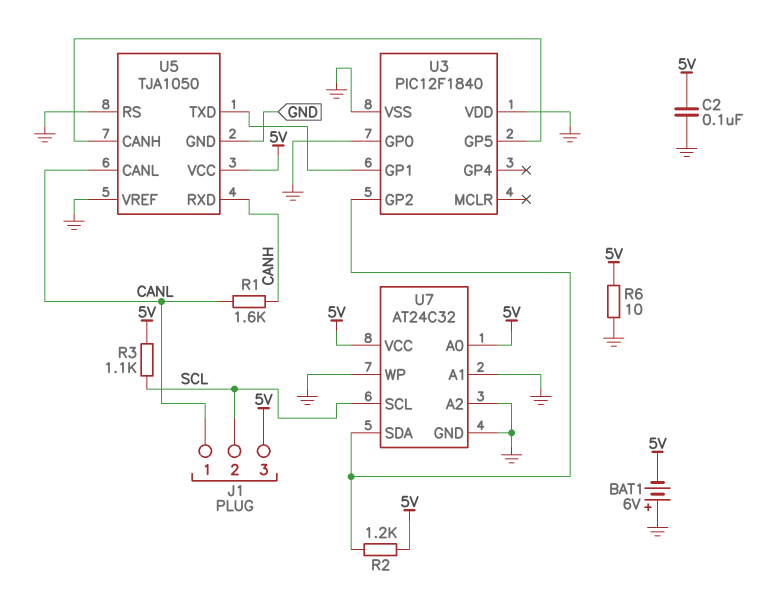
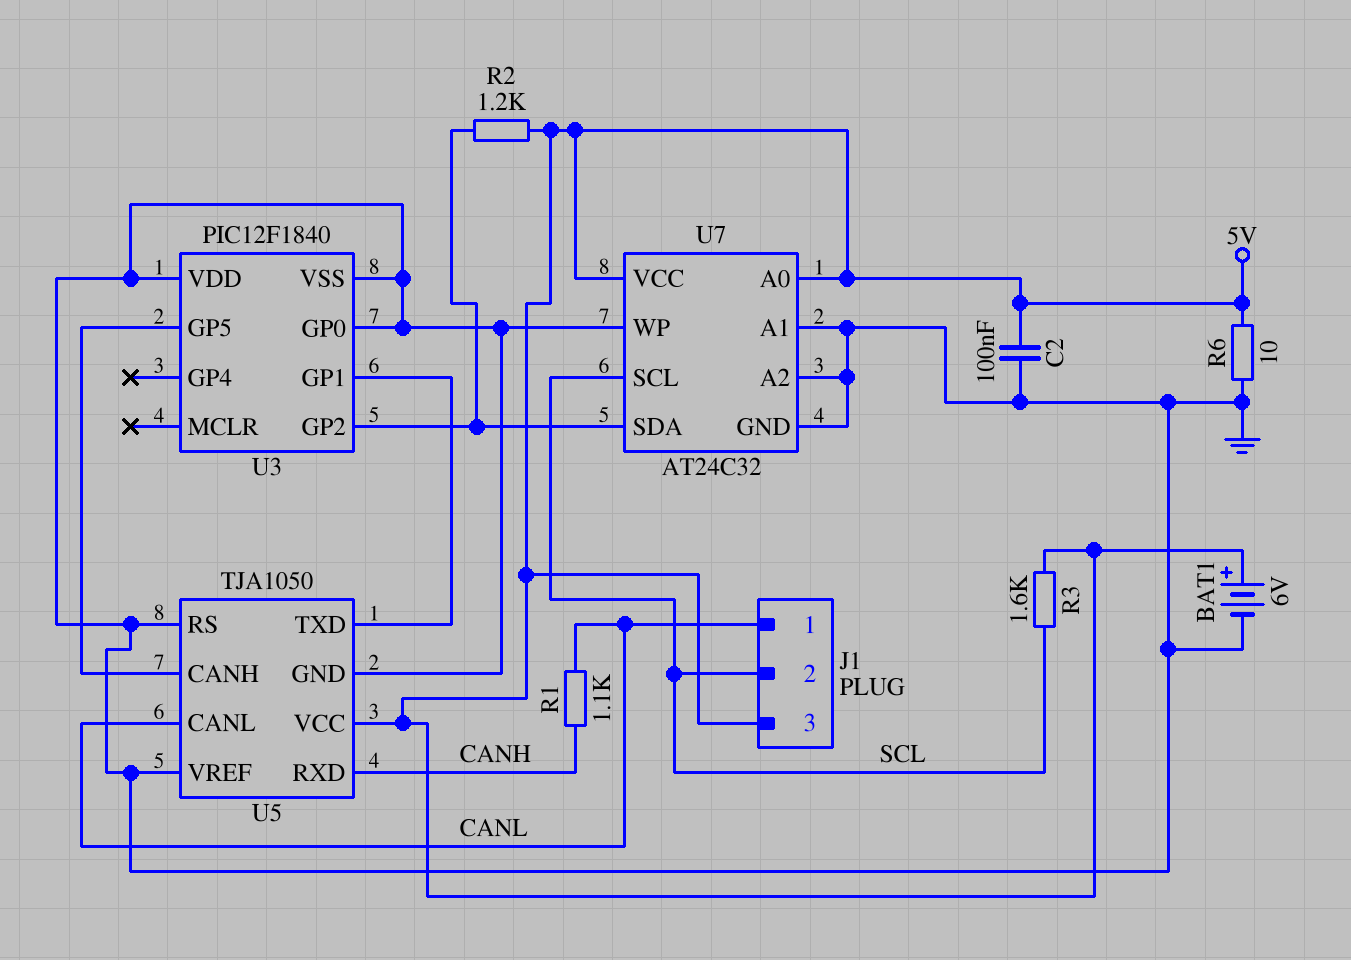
BAT1: 6V (plus GND, minus 5V) -> 6V (plus 5V, minus GND)
R1: 1.6k (CANH, CANL) -> 1.1k (CANH, CANL)
R3: 1.1k (5V, SCL) -> 1.6k (5V, SCL)

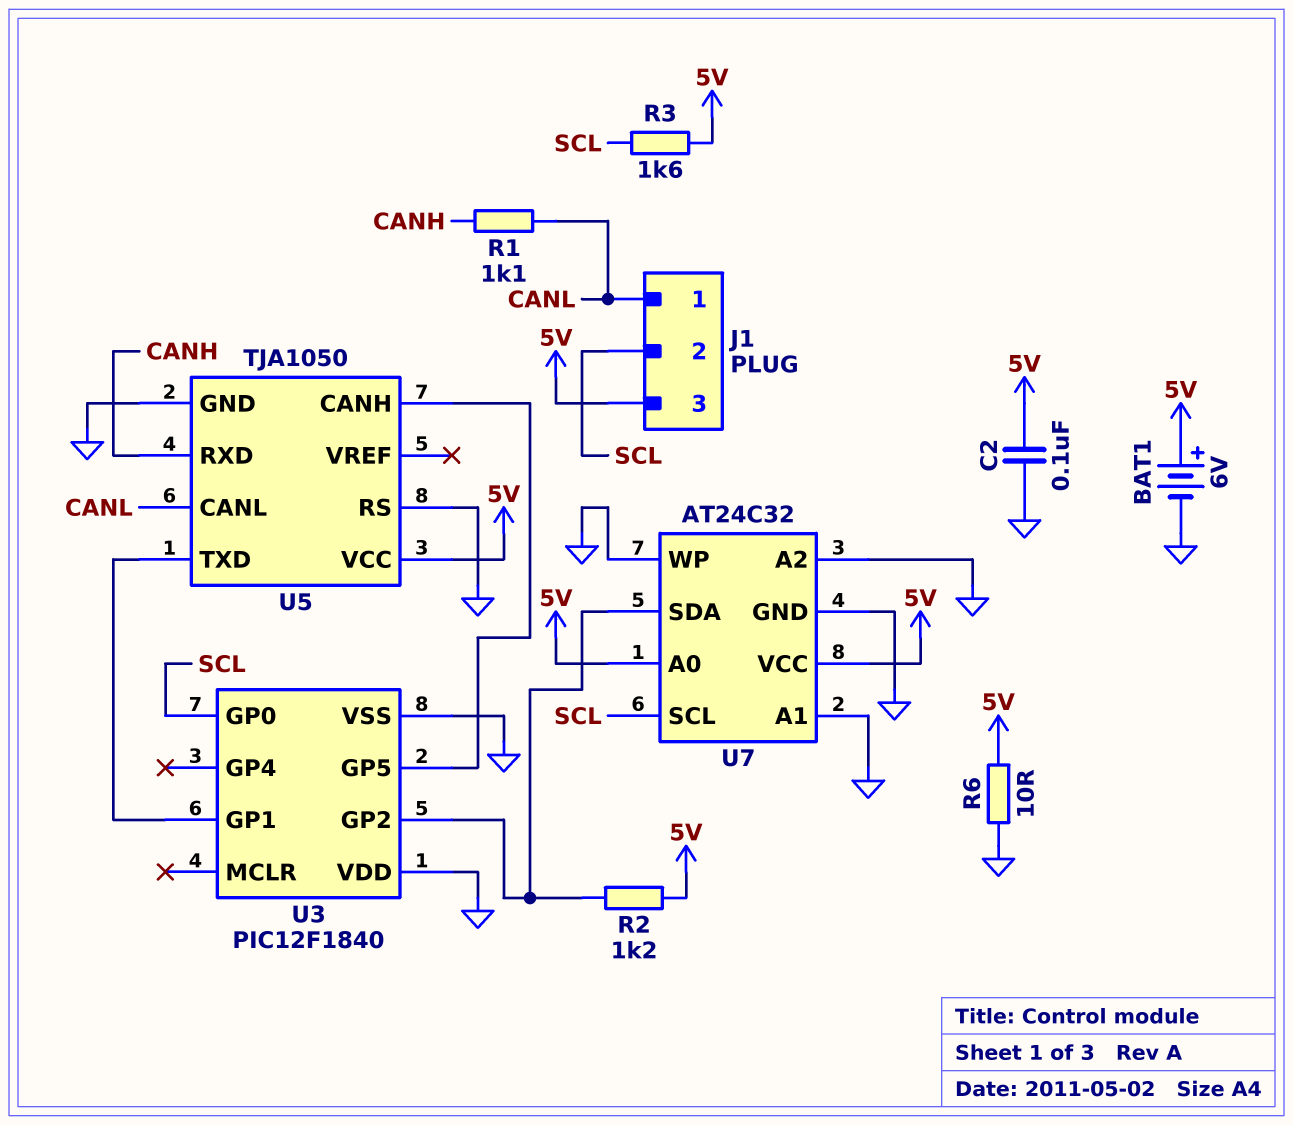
U3 pin GP0: GND -> SCL
U5 pin VREF: GND -> none

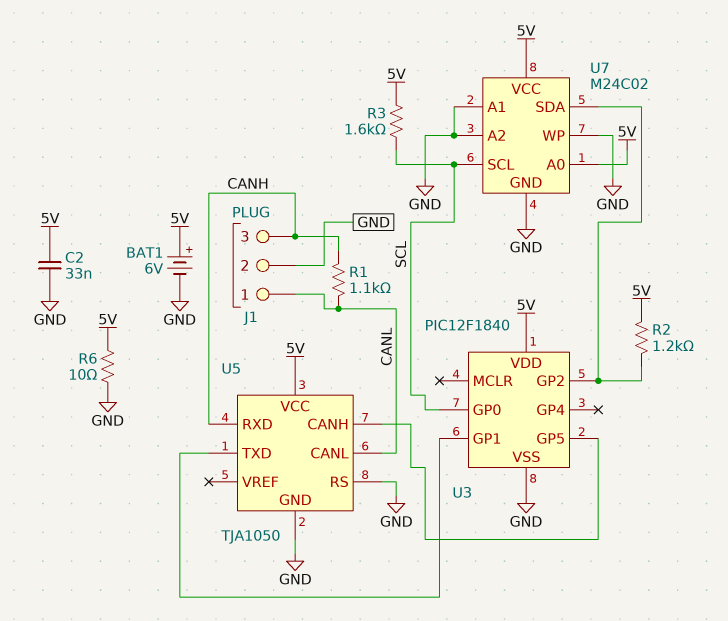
C2: 100nF (5V, GND) -> 33nF (5V, GND)
J1 pin 2: SCL -> GND
J1 pin 3: 5V -> CANH
U3 pin VDD: GND -> 5V
U7: AT24C32 -> M24C02

